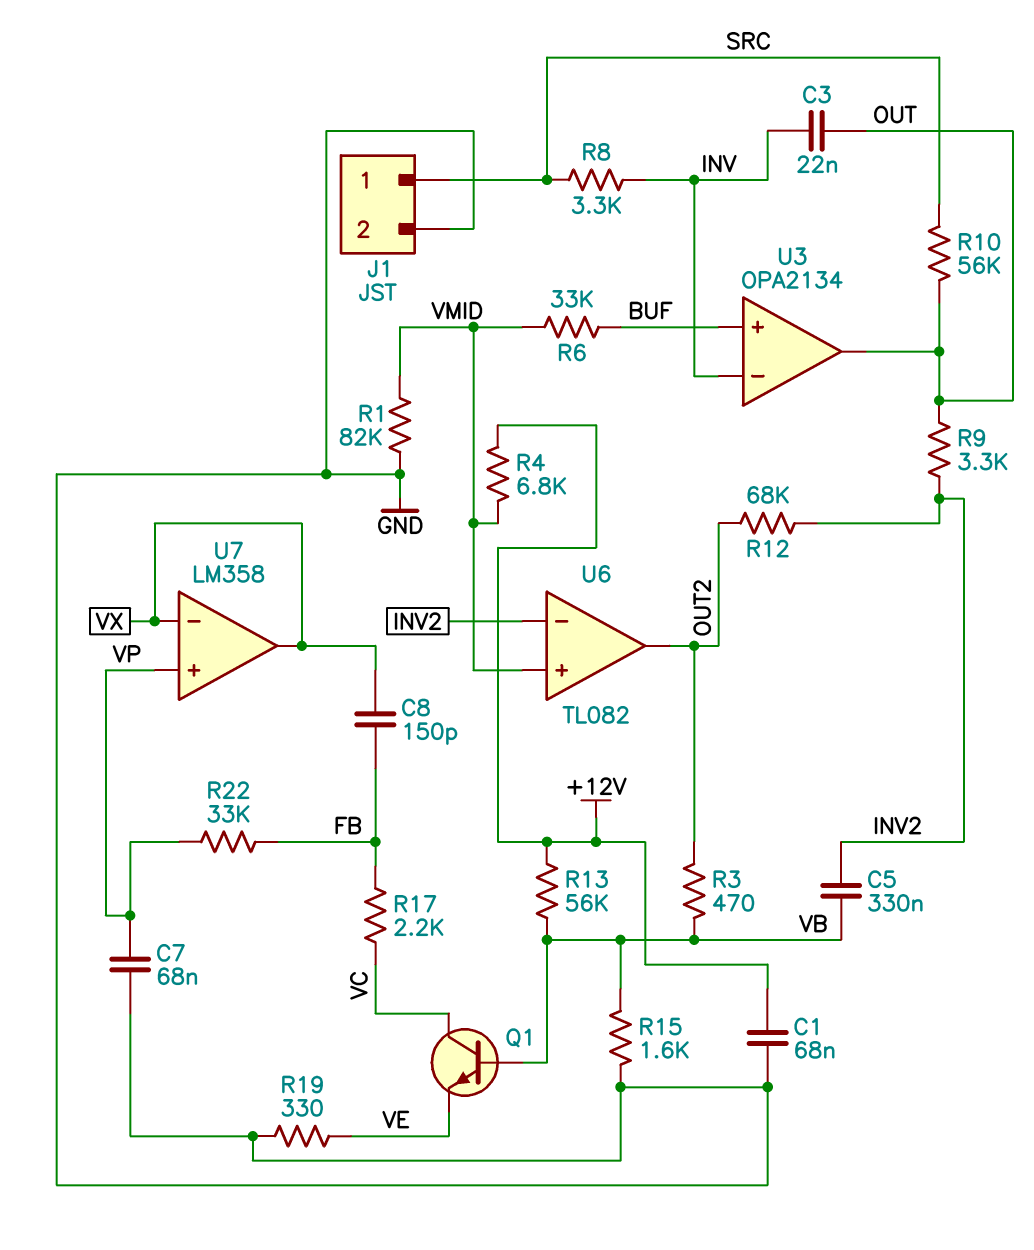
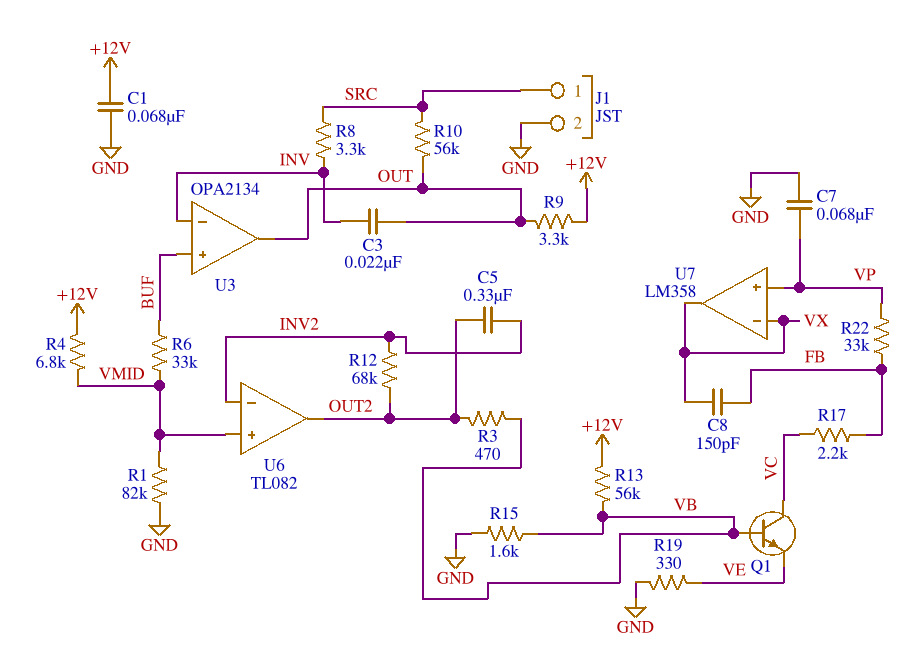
C5: 330nF (INV2, VB) -> 330nF (INV2, OUT2)
R9: 3.3k (INV2, OUT) -> 3.3k (+12V, OUT)

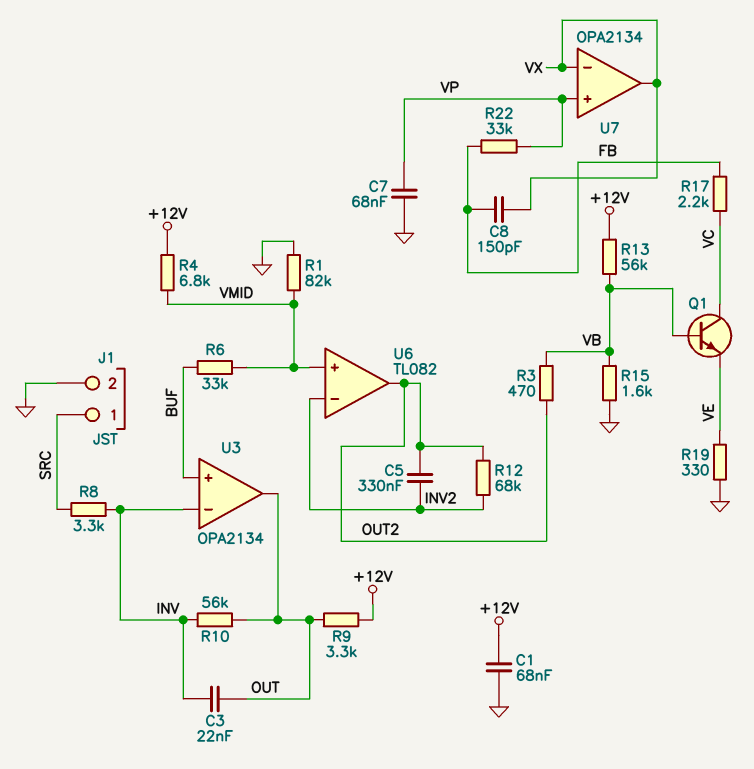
R10: 56k (OUT, SRC) -> 56k (INV, OUT)
U7: LM358 -> OPA2134

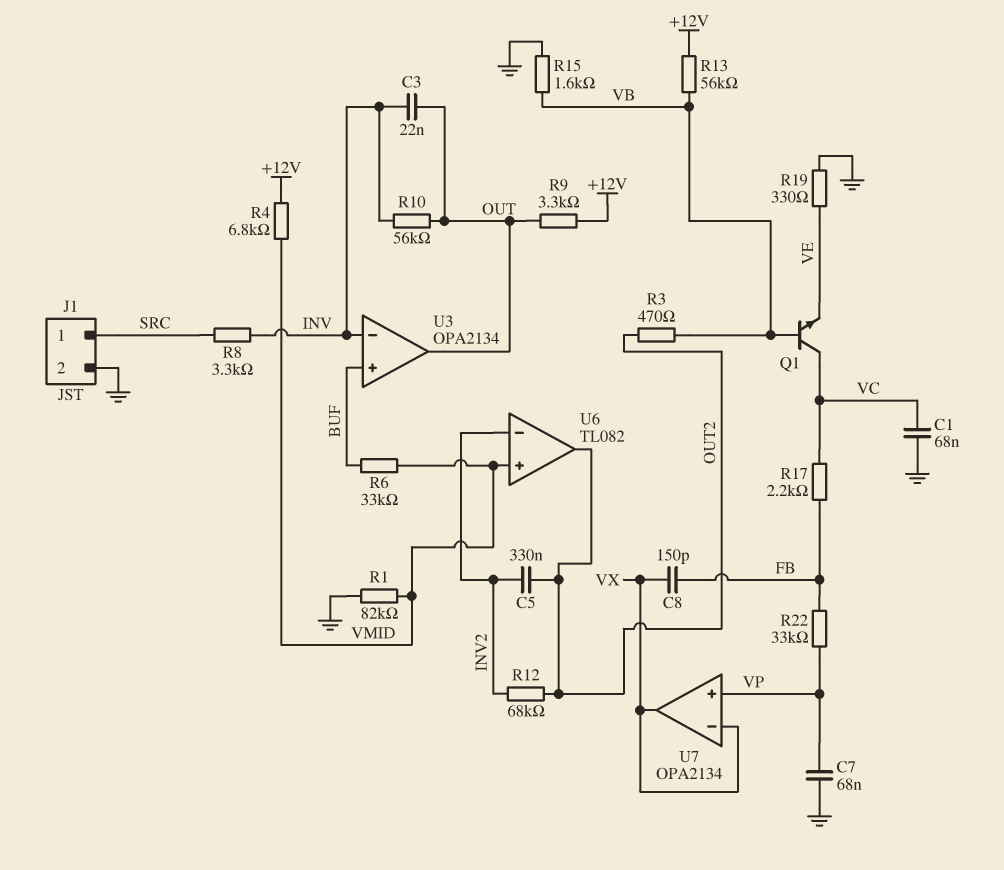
C1: 68nF (+12V, GND) -> 68nF (GND, VC)

